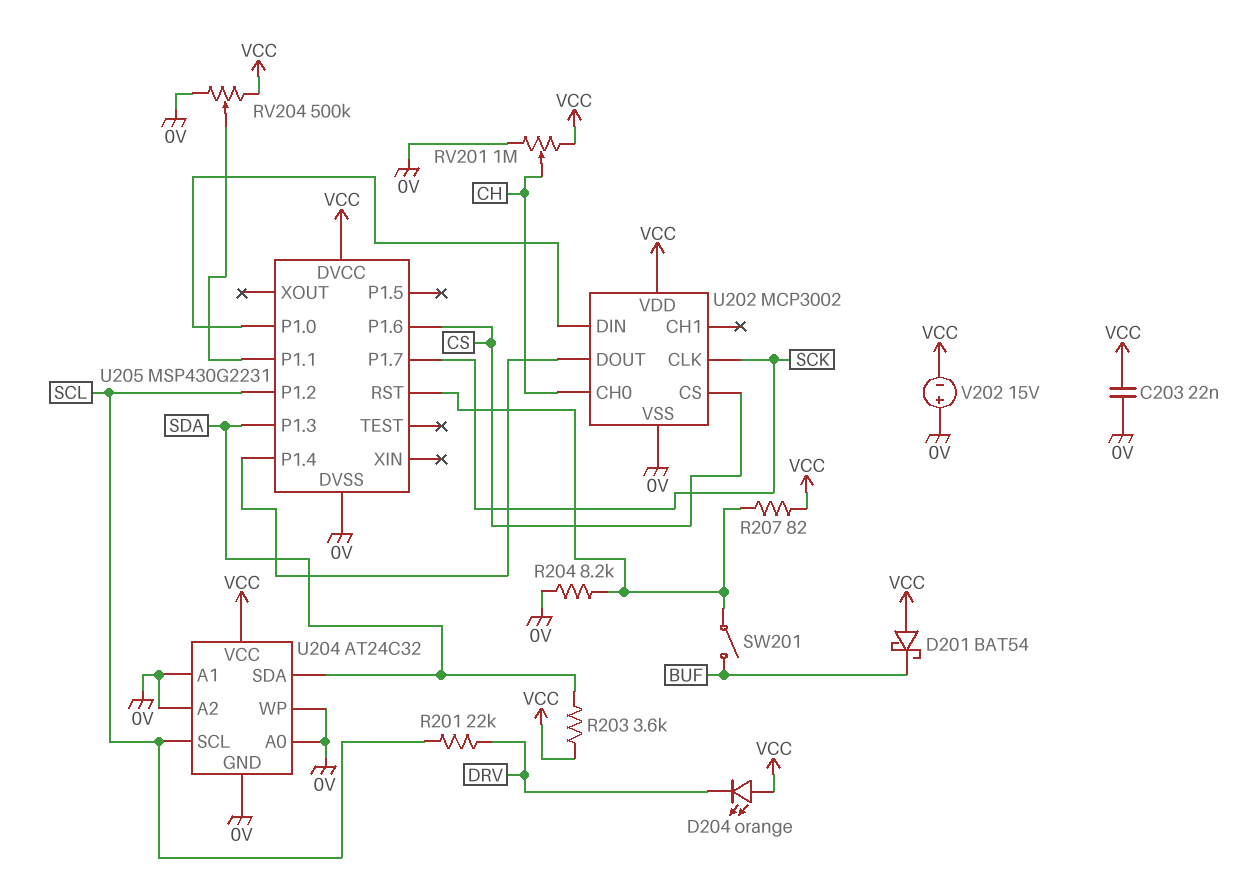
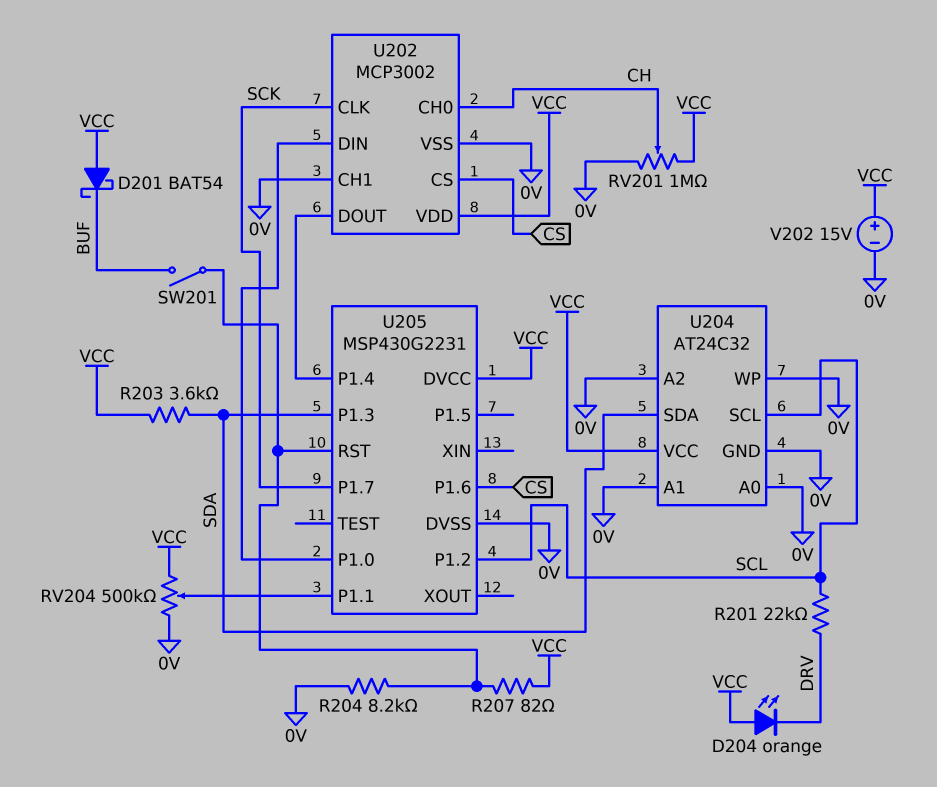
C203: 22nF (0V, VCC) -> none
U202 pin CH1: none -> 0V
V202: 15V (plus 0V, minus VCC) -> 15V (plus VCC, minus 0V)

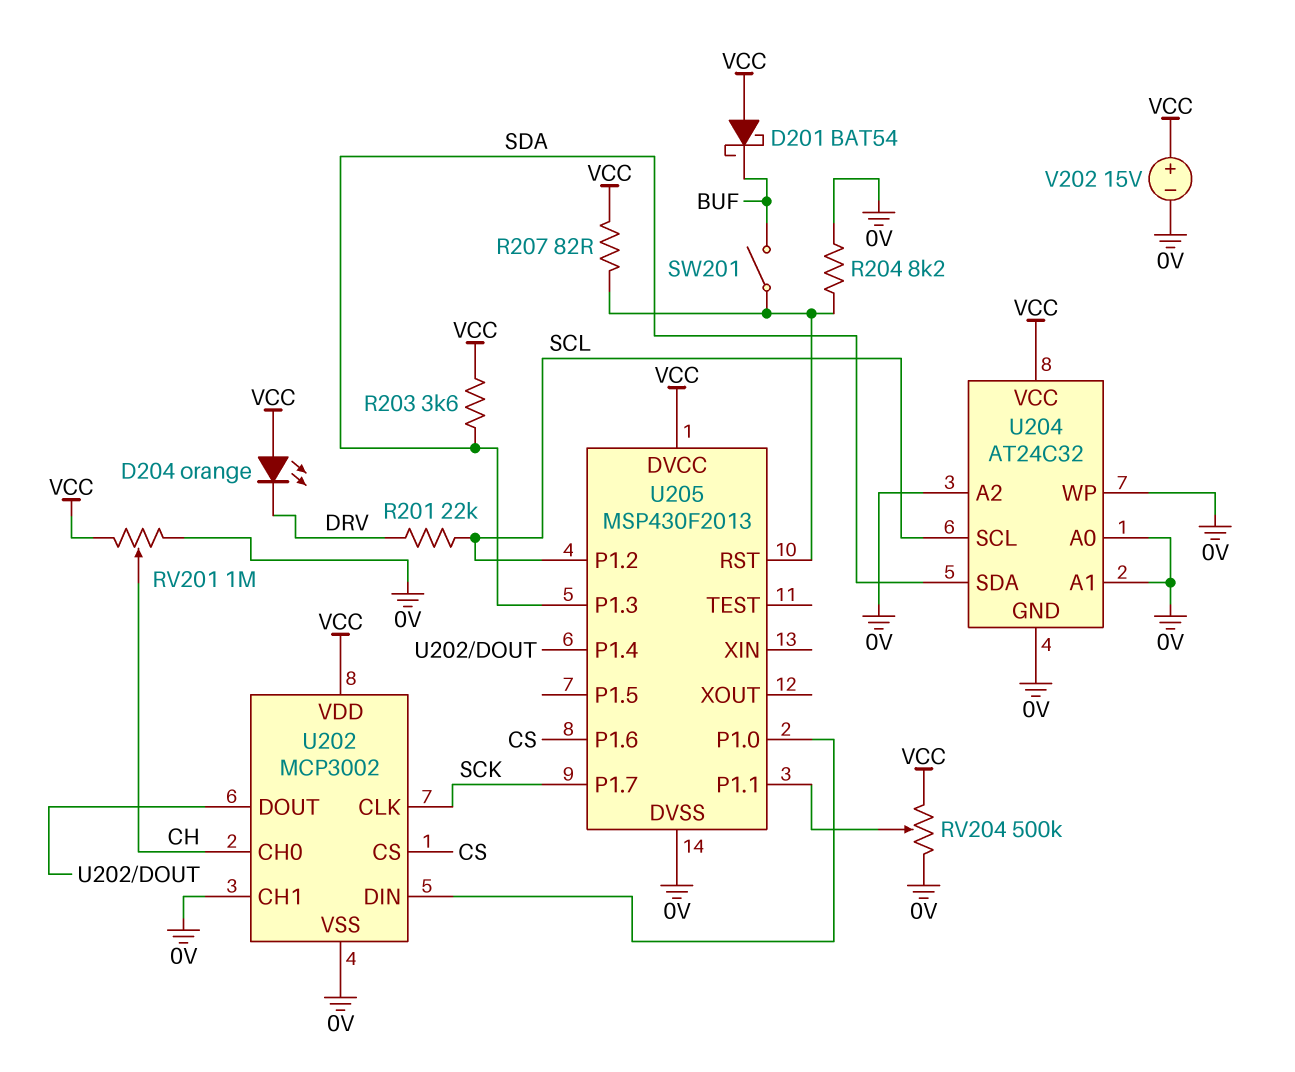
U205: MSP430G2231 -> MSP430F2013

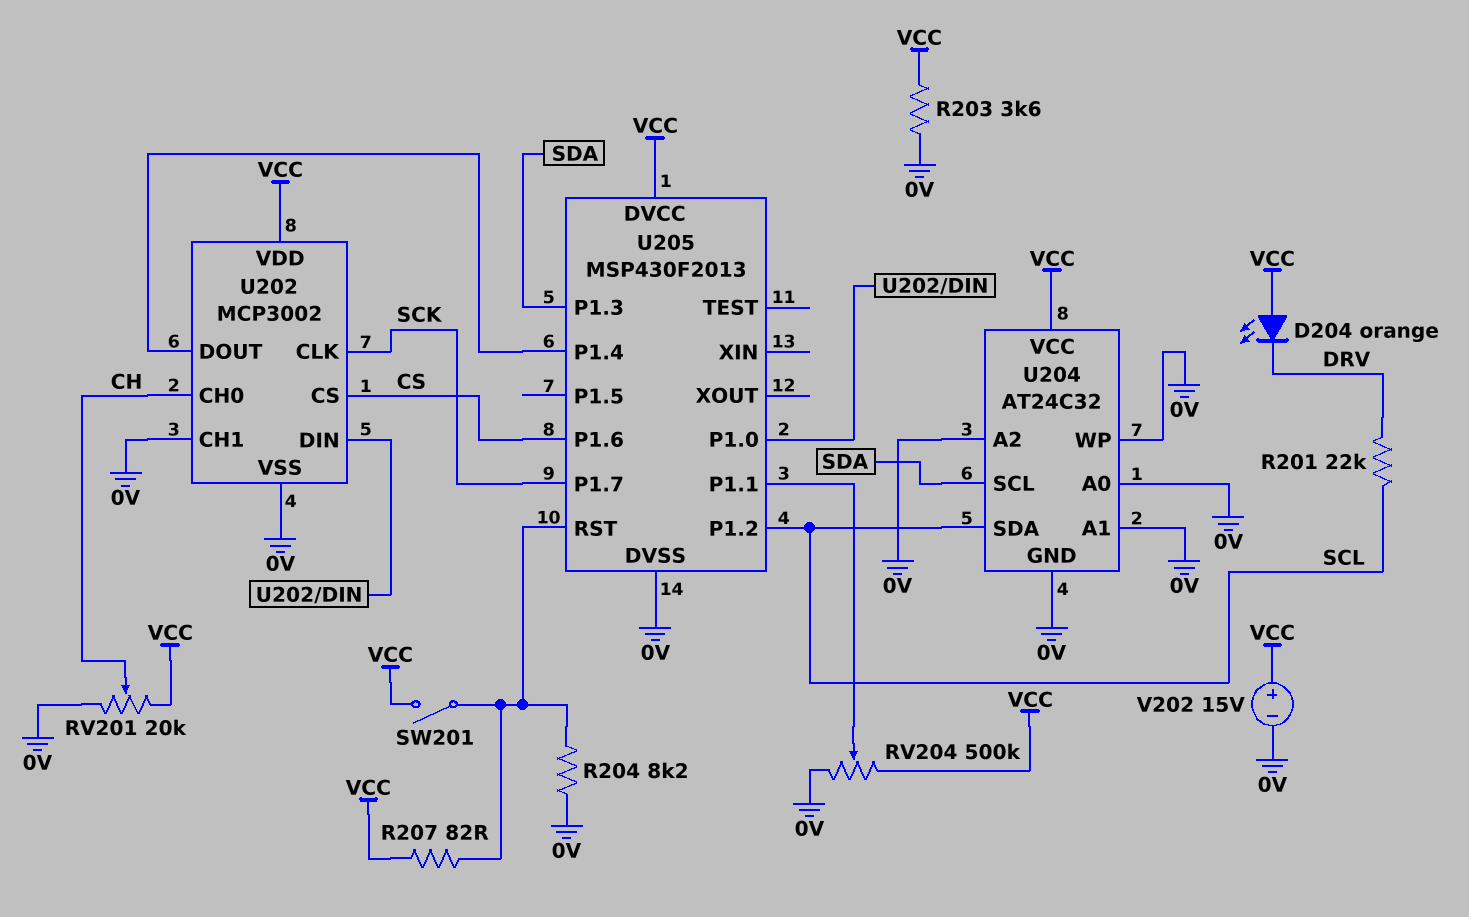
D201: schottky BAT54 (A VCC, K BUF) -> none
R203: 3.6k (SDA, VCC) -> 3.6k (0V, VCC)
RV201: 1M (0V, VCC, wiper CH) -> 20k (0V, VCC, wiper CH)
SW201: switch (BUF, U205/RST) -> switch (U205/RST, VCC)
U204 pin SCL: SCL -> SDA
U204 pin SDA: SDA -> SCL

